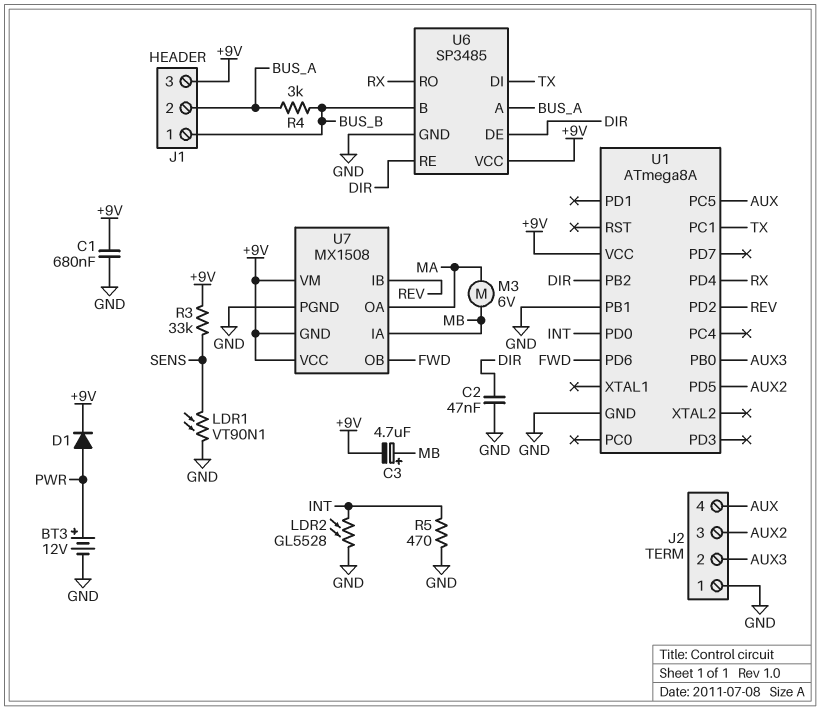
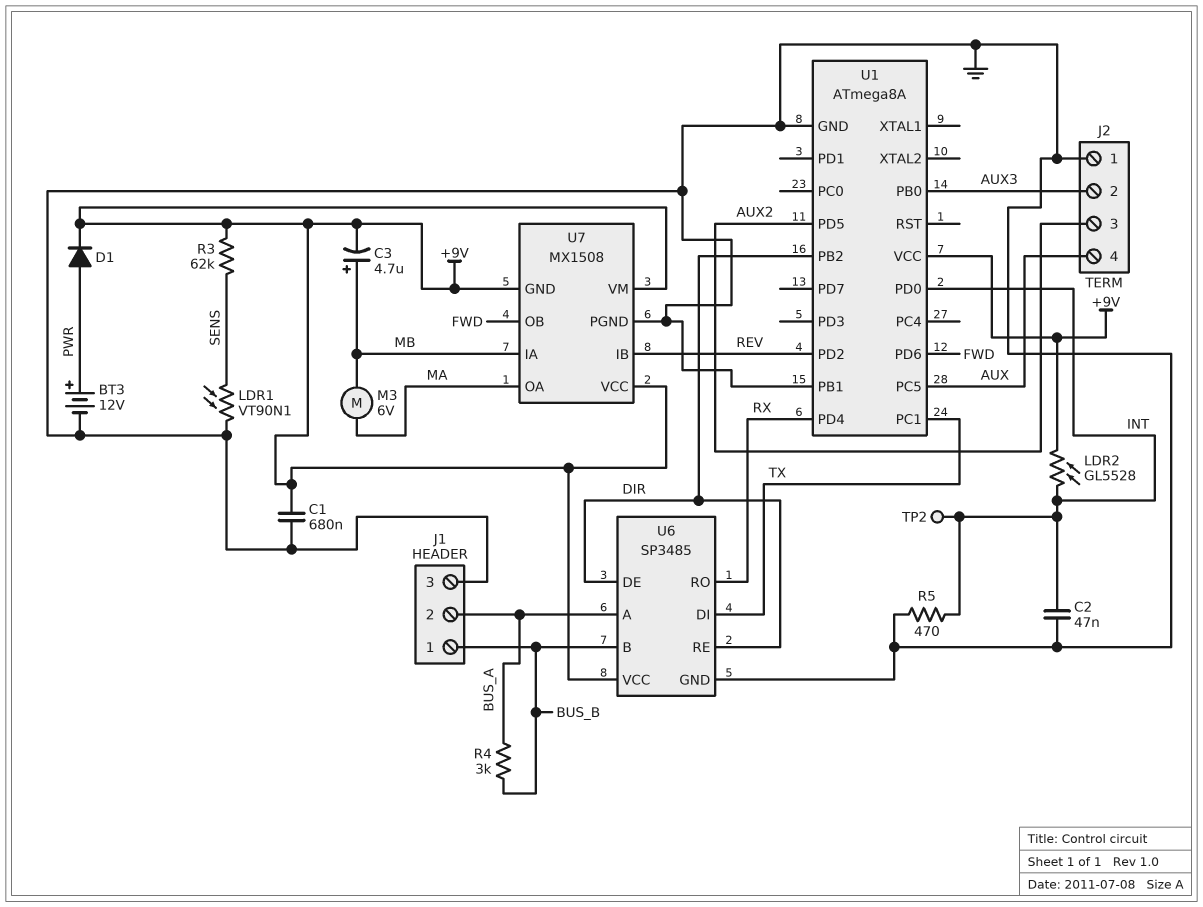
C2: 47nF (DIR, GND) -> 47nF (GND, INT)
J1 pin 3: +9V -> GND
LDR2: GL5528 (GND, INT) -> GL5528 (+9V, INT)
R3: 33k (+9V, SENS) -> 62k (+9V, SENS)
TP2: none -> test point (INT)

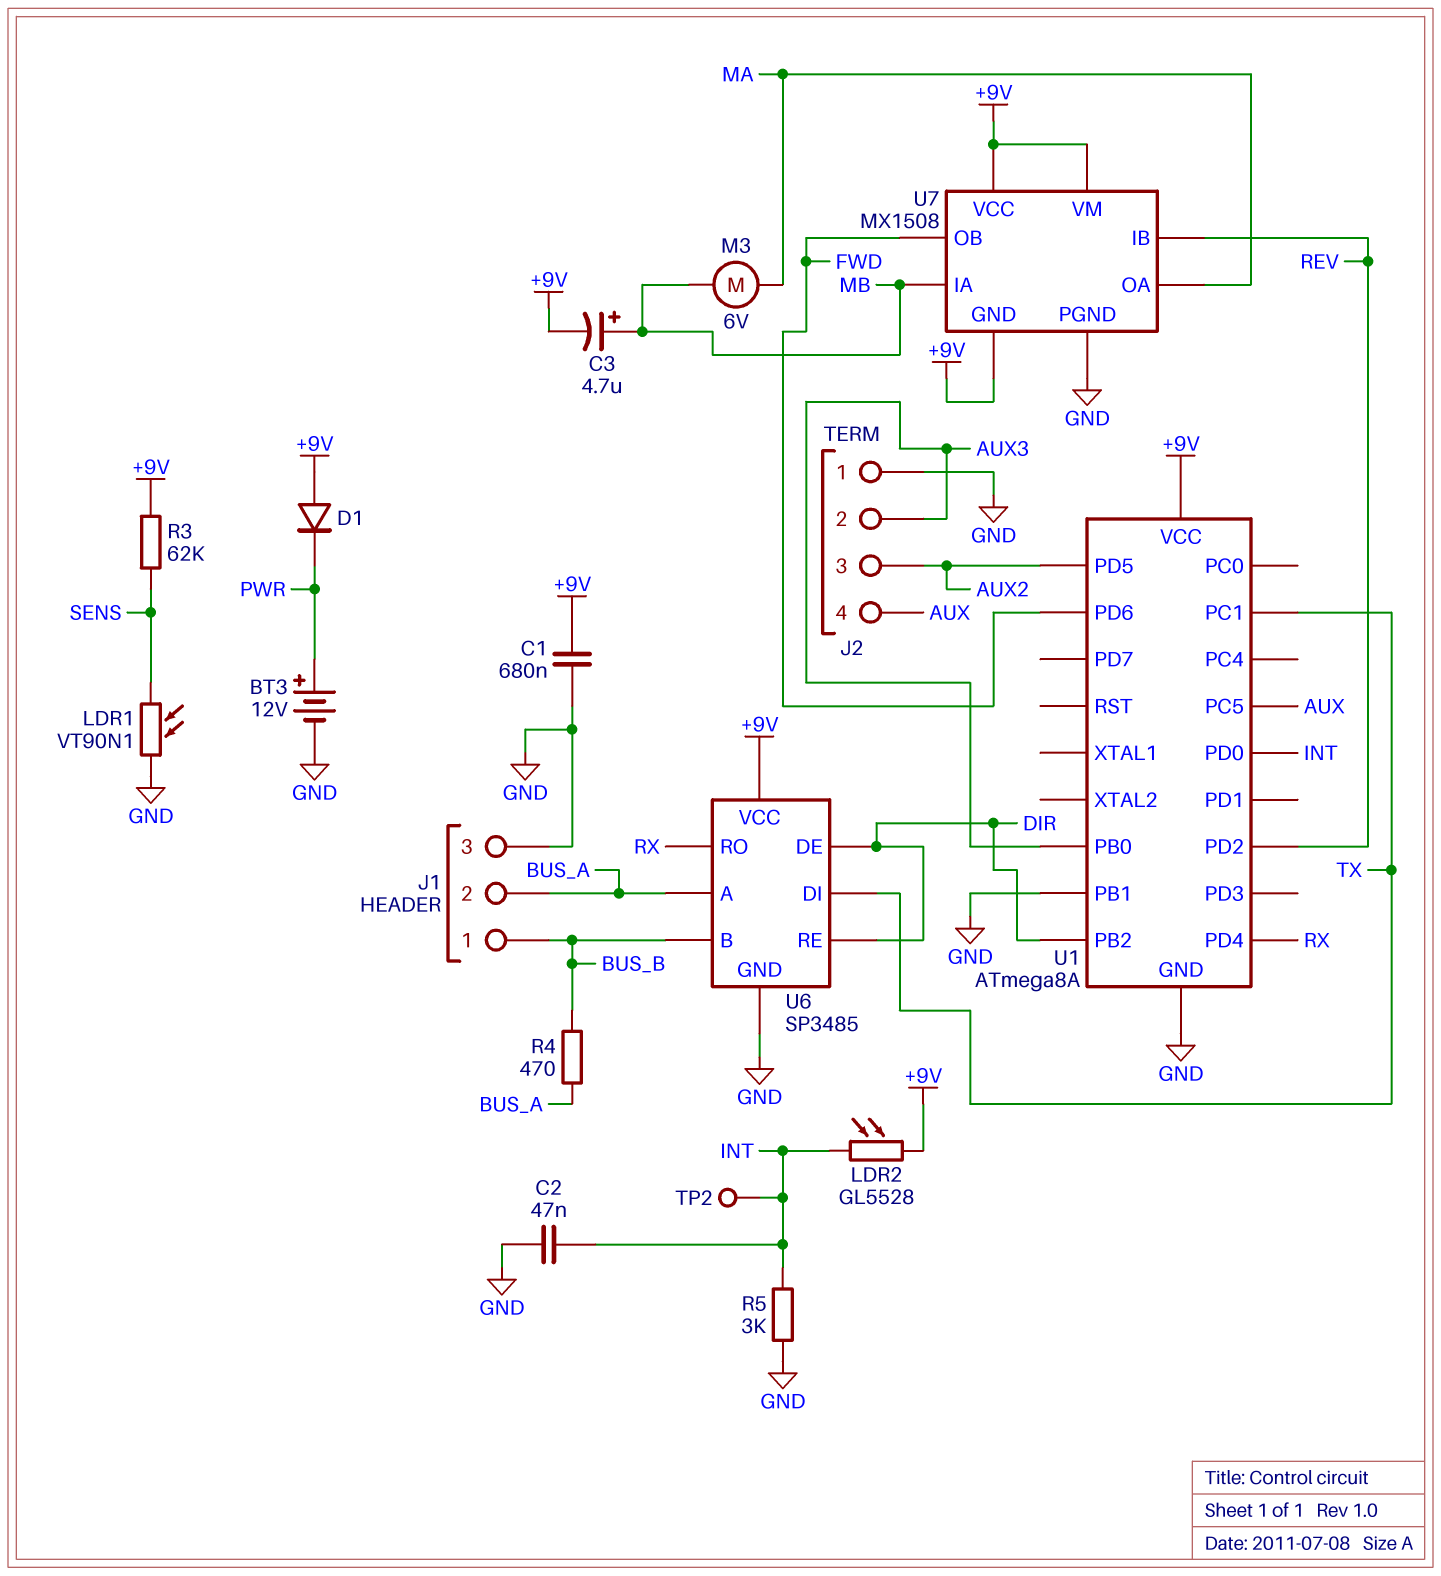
D1: diode (A PWR, K +9V) -> diode (A +9V, K PWR)
R4: 3k (BUS_A, BUS_B) -> 470 (BUS_A, BUS_B)
R5: 470 (GND, INT) -> 3k (GND, INT)

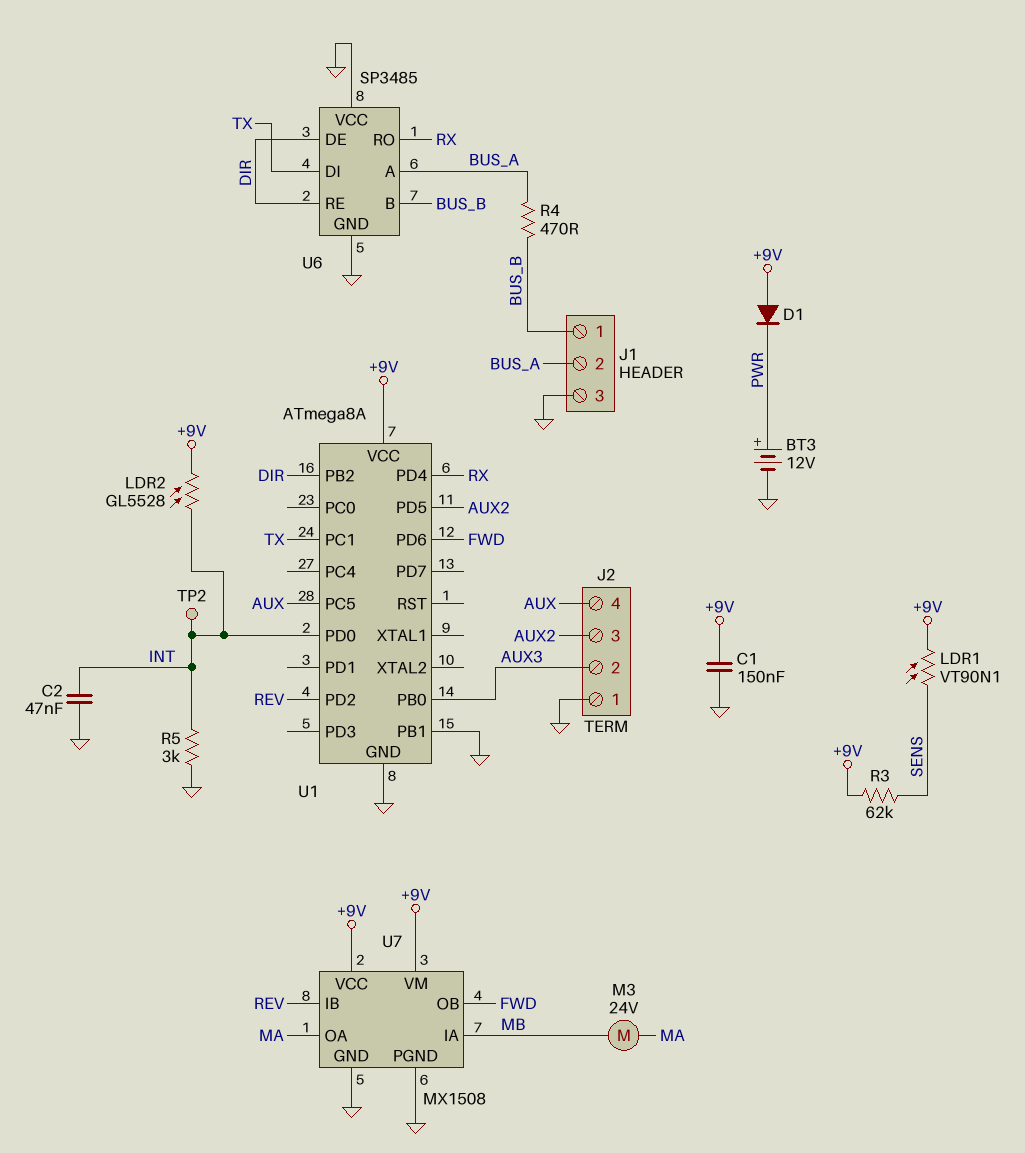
C1: 680nF (+9V, GND) -> 150nF (+9V, GND)
C3: 4.7uF (plus MB, minus +9V) -> none
LDR1: VT90N1 (GND, SENS) -> VT90N1 (+9V, SENS)
M3: motor 6V (MA, MB) -> motor 24V (MA, MB)
U6 pin VCC: +9V -> GND
U7 pin GND: +9V -> GND

